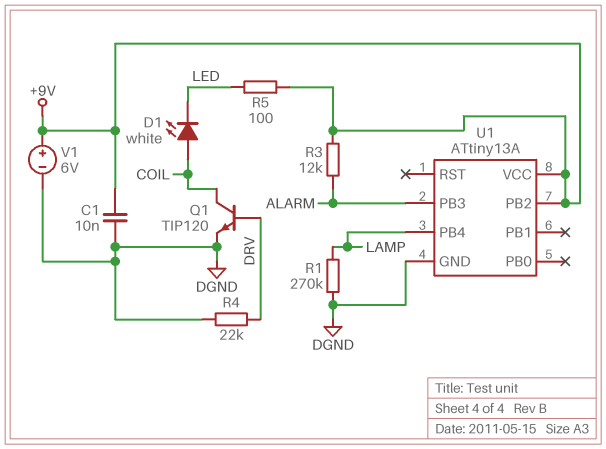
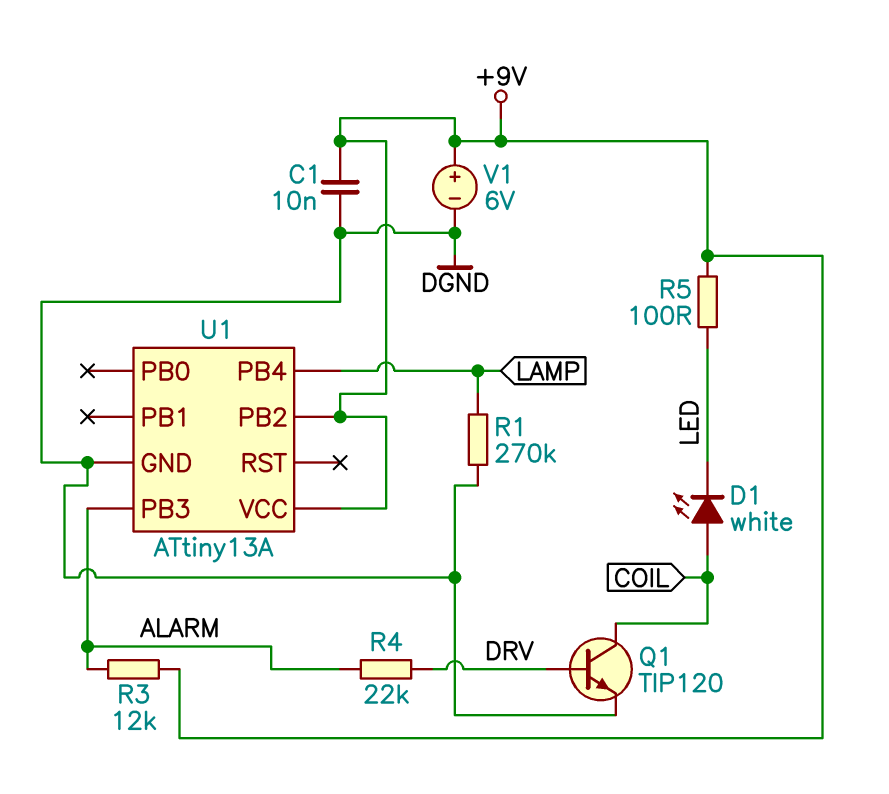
R4: 22k (DGND, DRV) -> 22k (ALARM, DRV)

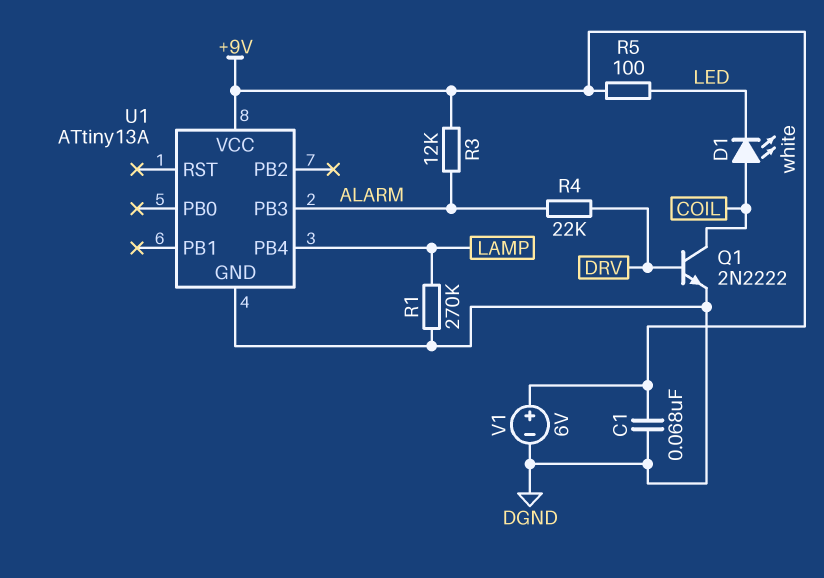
C1: 10nF (+9V, DGND) -> 68nF (+9V, DGND)
Q1: NPN TIP120 (B DRV, C COIL, E DGND) -> NPN 2N2222 (B DRV, C COIL, E DGND)
U1 pin PB2: +9V -> none

